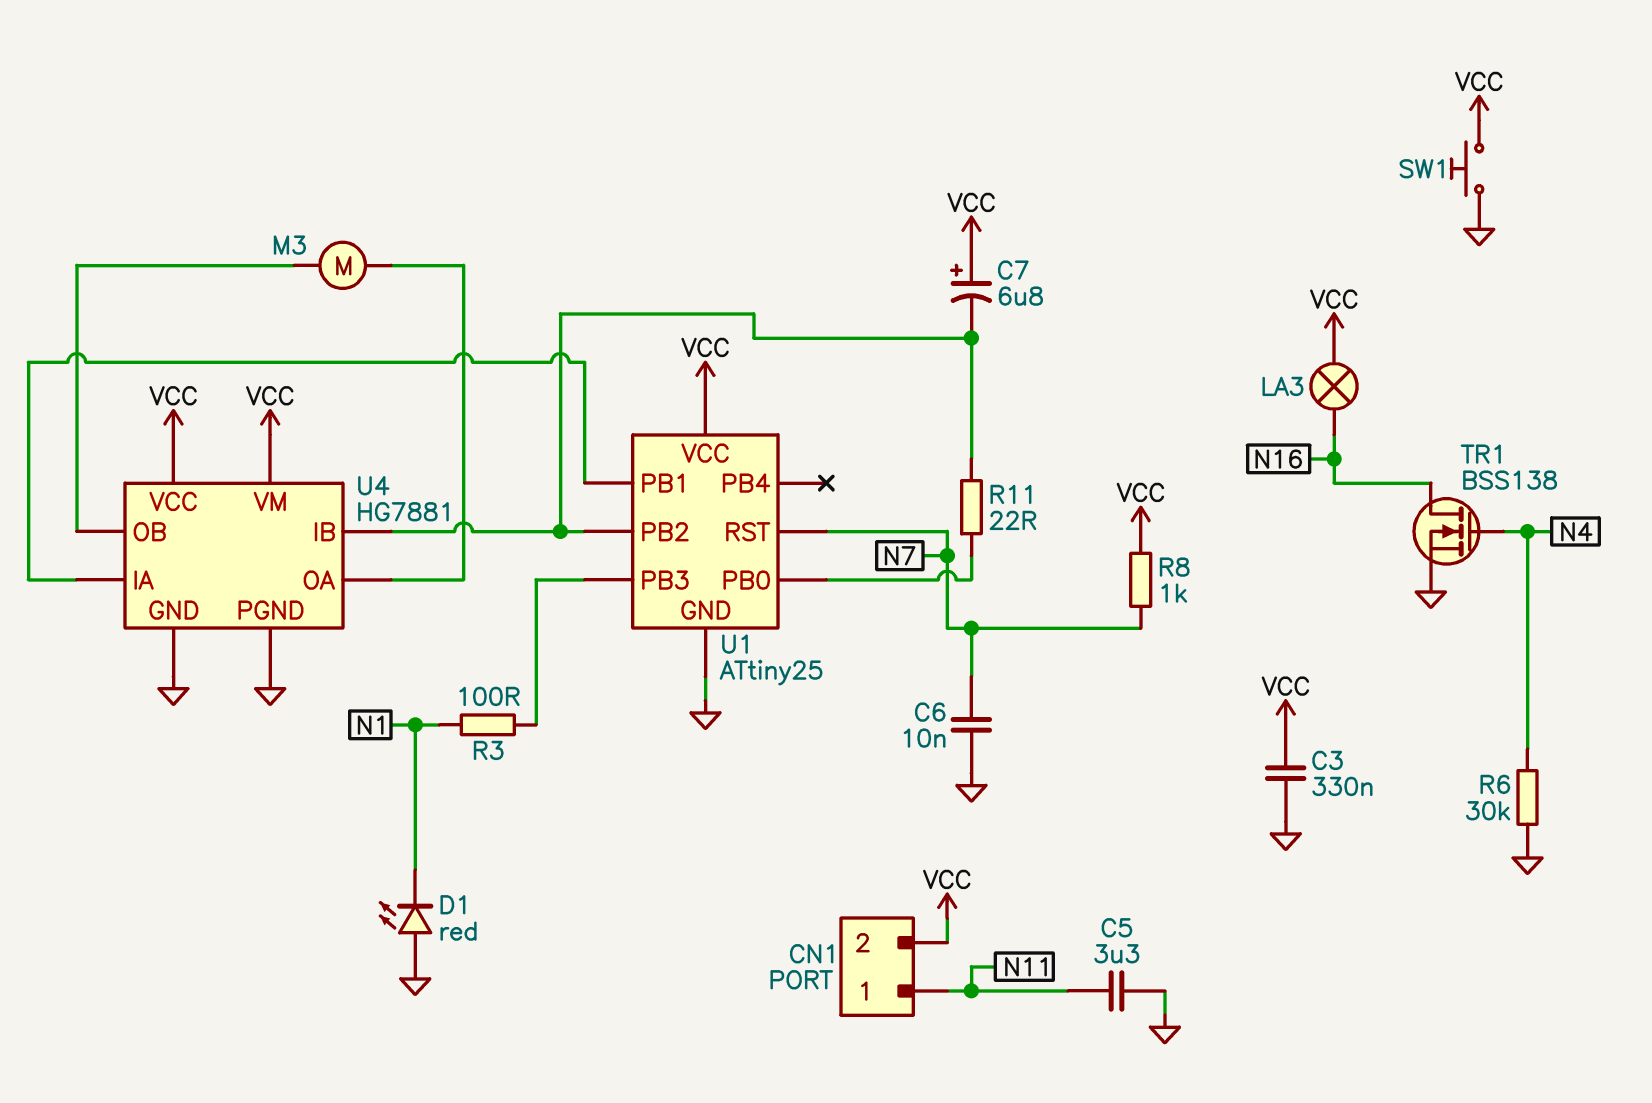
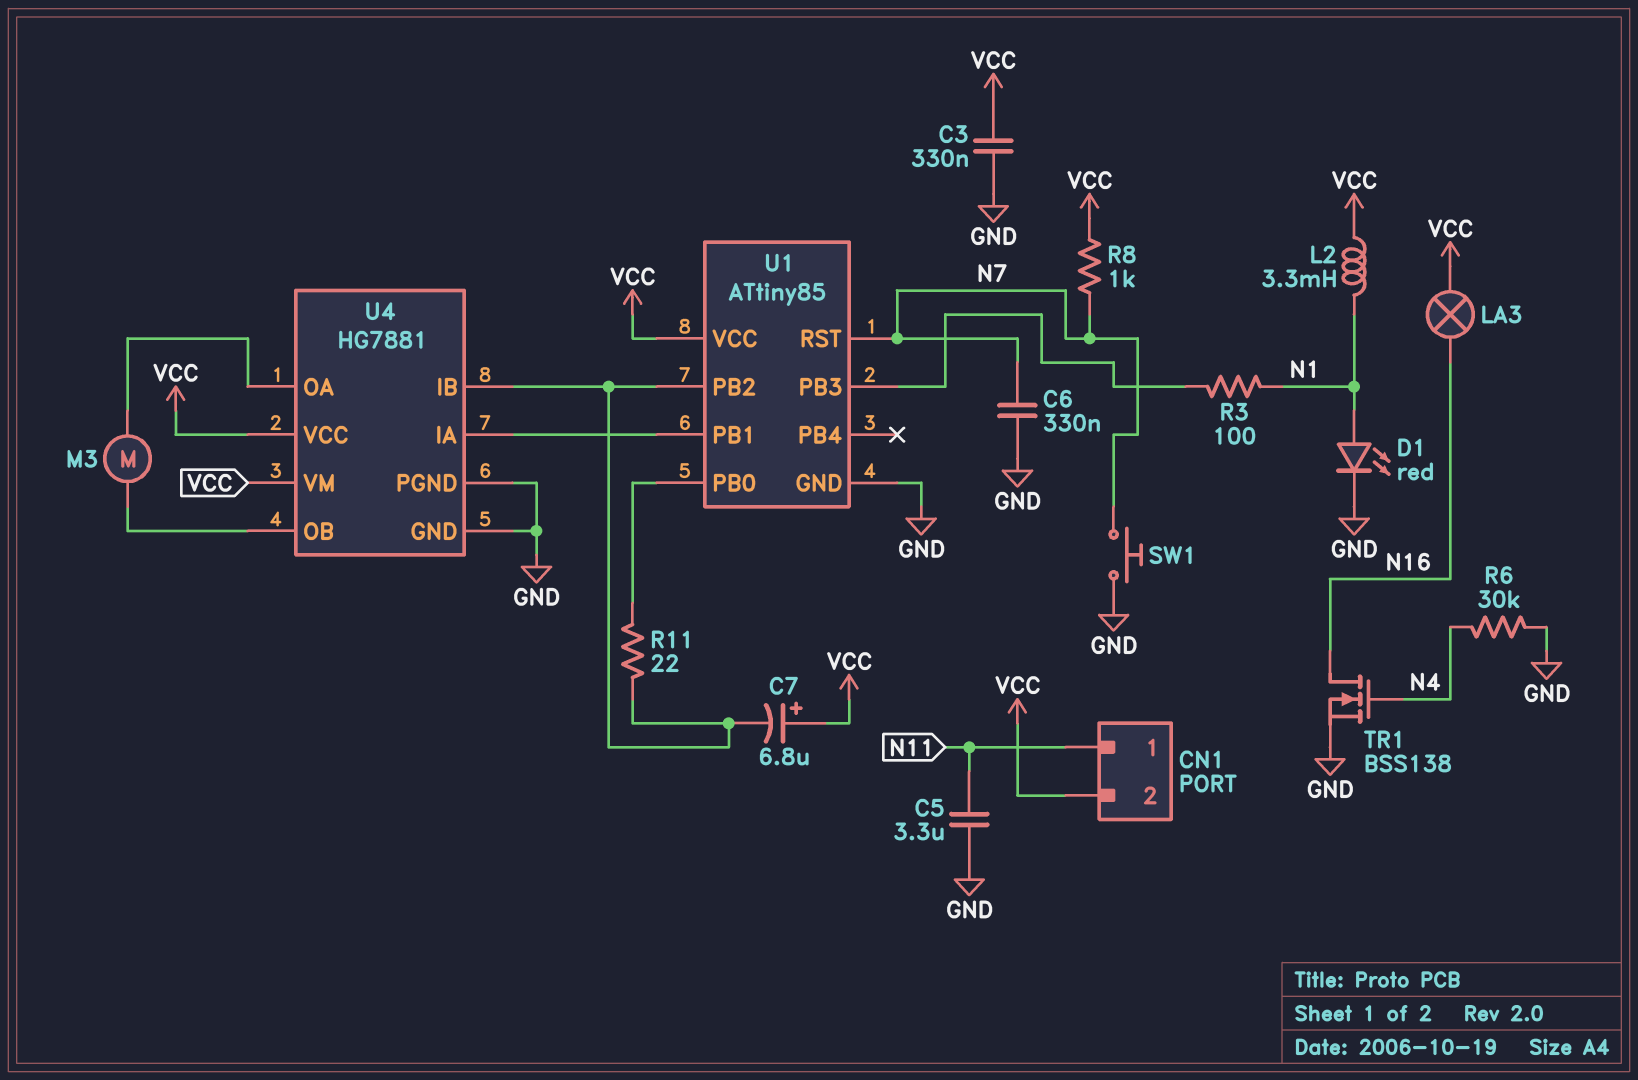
C6: 10nF (GND, N7) -> 330nF (GND, N7)
D1: LED red (A GND, K N1) -> LED red (A N1, K GND)
L2: none -> 3.3mH (N1, VCC)
SW1: button (GND, VCC) -> button (GND, N7)
U1: ATtiny25 -> ATtiny85

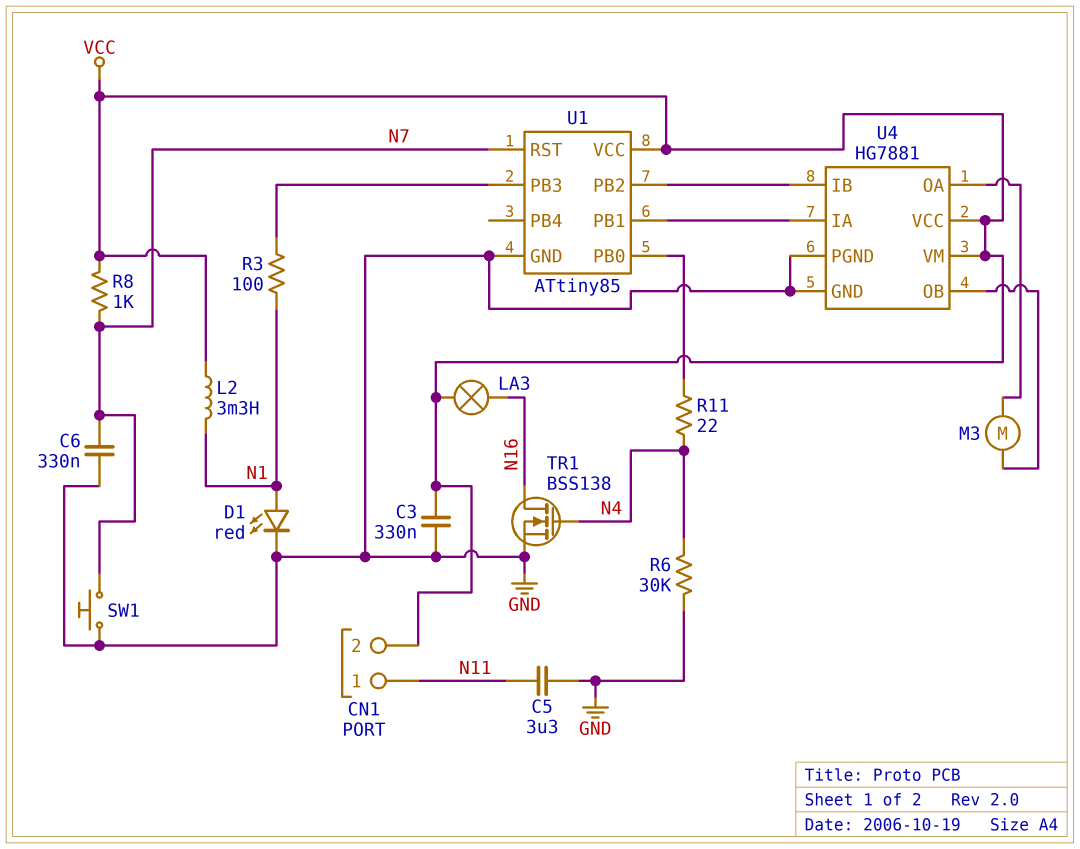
C7: 6.8uF (plus VCC, minus U1/PB2) -> none
R11: 22 (U1/PB0, U1/PB2) -> 22 (N4, U1/PB0)

